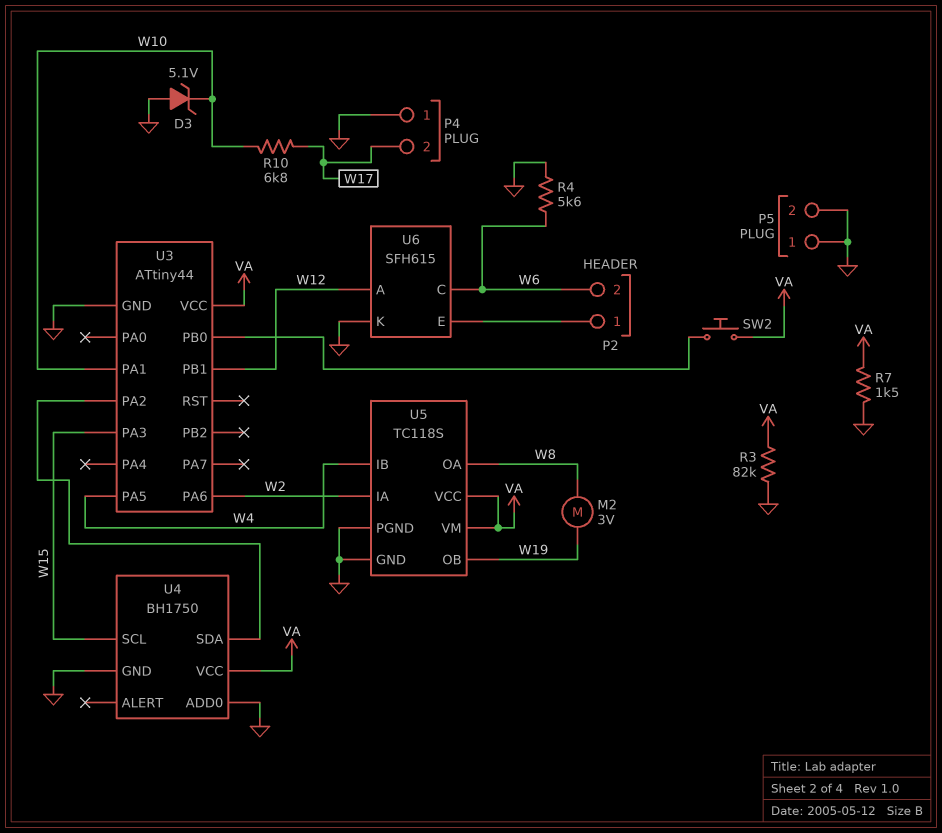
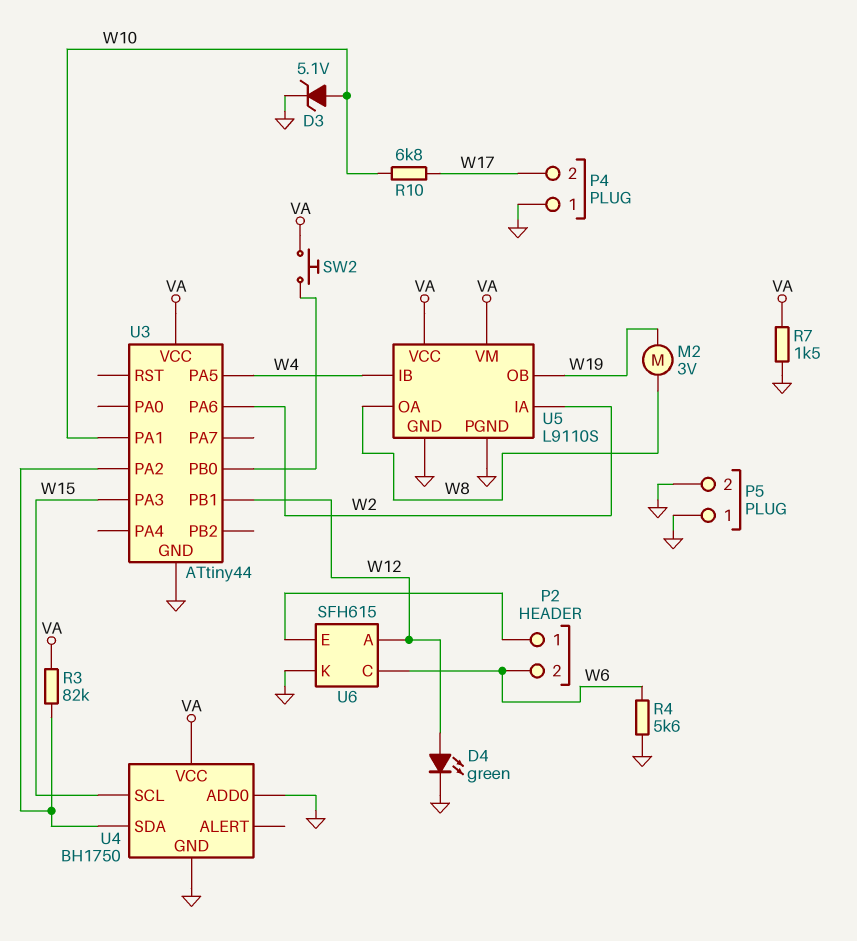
D3: zener 5.1V (A GND, K W10) -> zener 5.1V (A W10, K GND)
D4: none -> LED green (A W12, K GND)
R3: 82k (GND, VA) -> 82k (U3/PA2, VA)
U5: TC118S -> L9110S

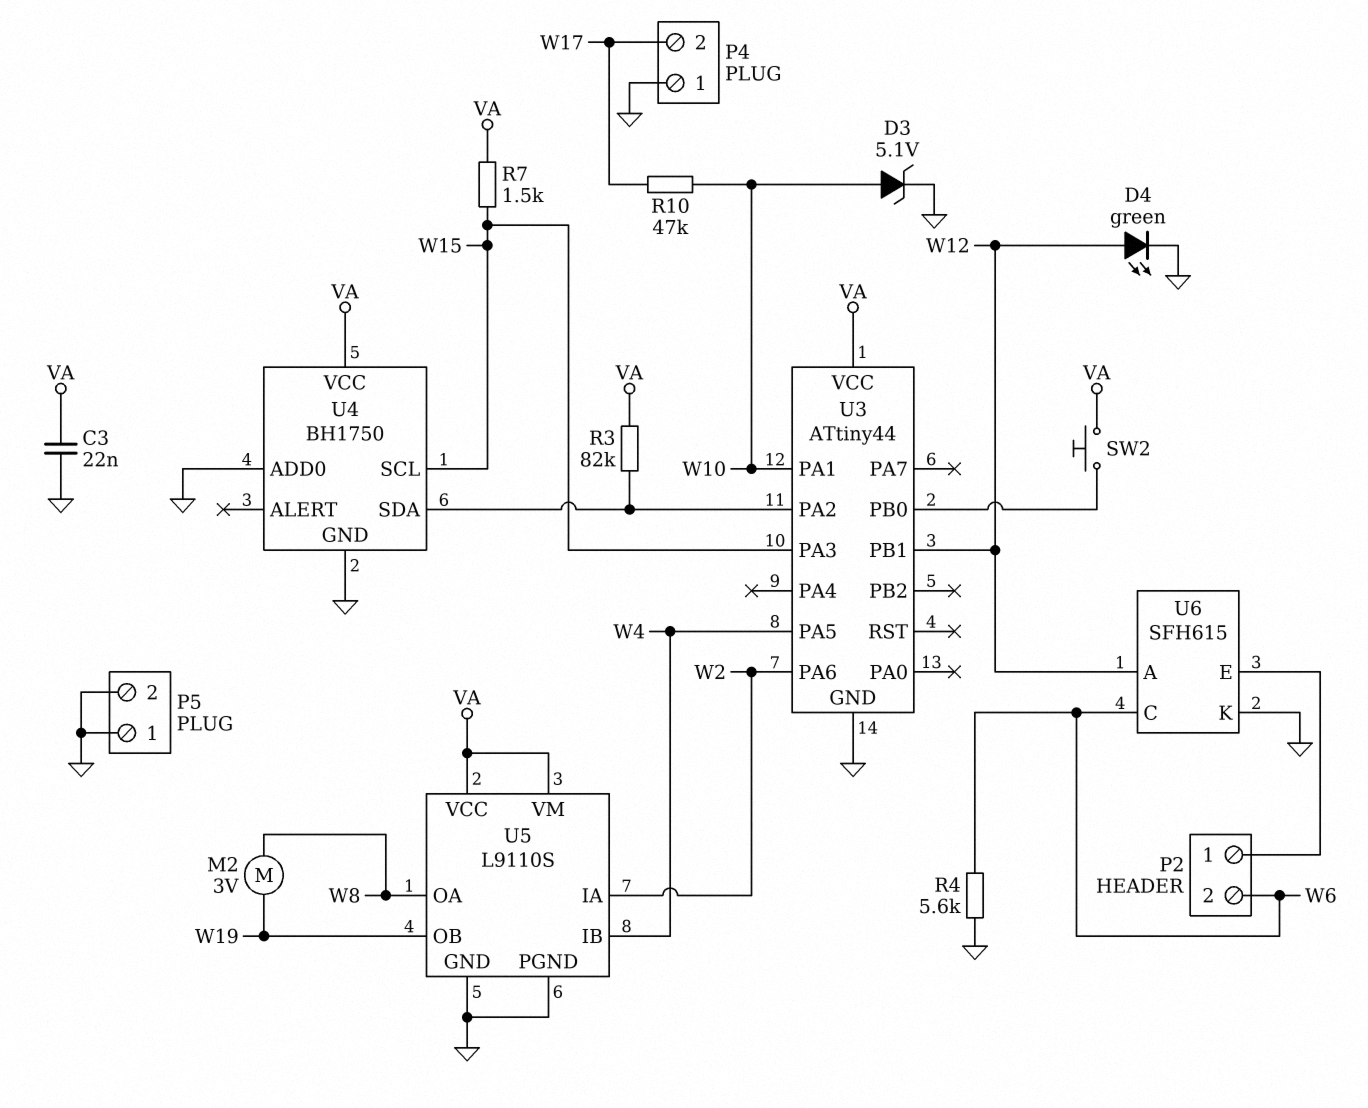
C3: none -> 22nF (GND, VA)
R7: 1.5k (GND, VA) -> 1.5k (VA, W15)
R10: 6.8k (W10, W17) -> 47k (W10, W17)

